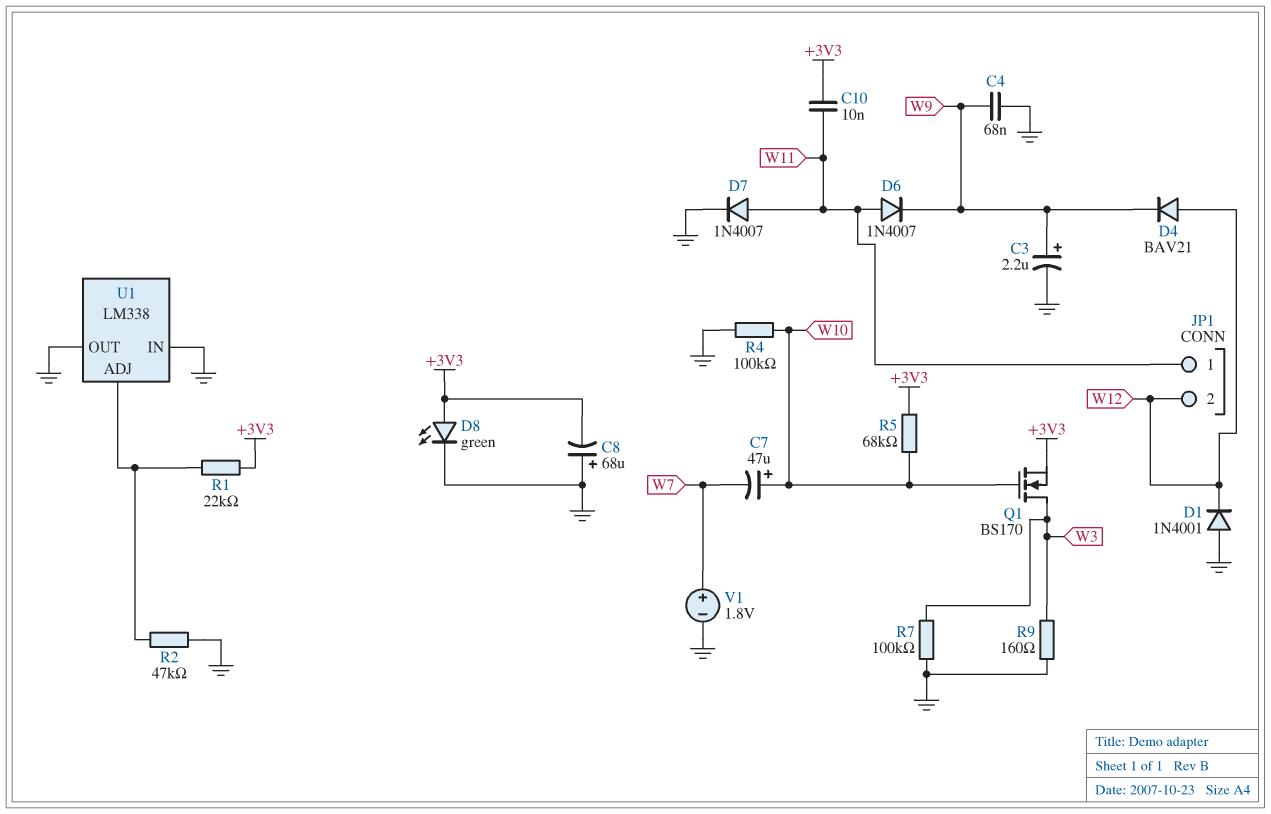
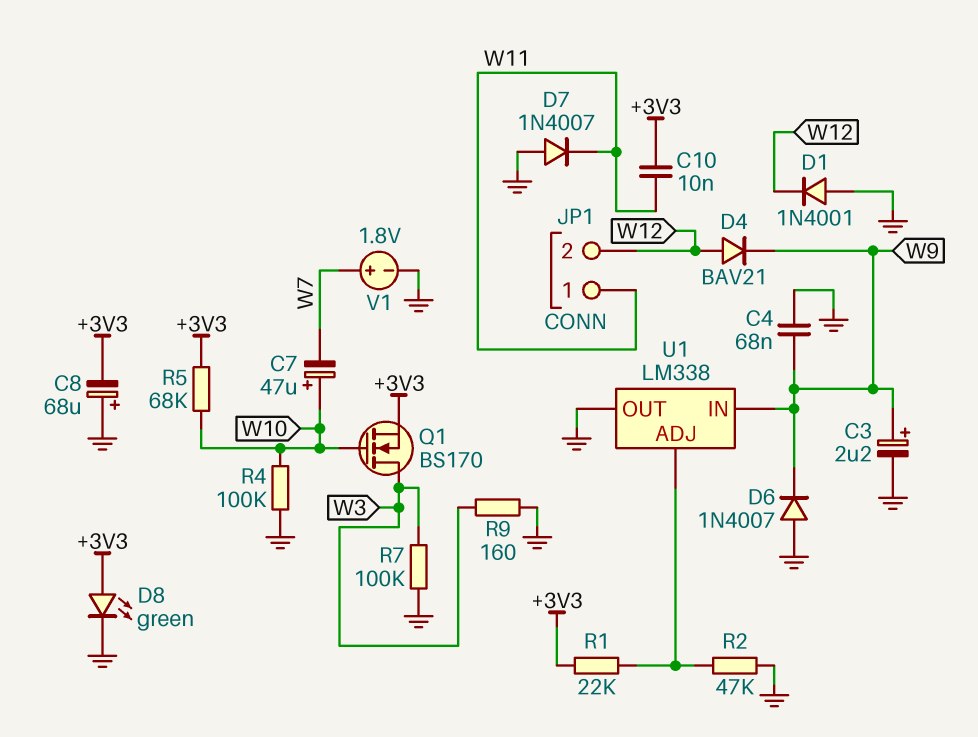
D6: diode 1N4007 (A W11, K W9) -> diode 1N4007 (A GND, K W9)
D7: diode 1N4007 (A W11, K GND) -> diode 1N4007 (A GND, K W11)
U1 pin IN: GND -> W9

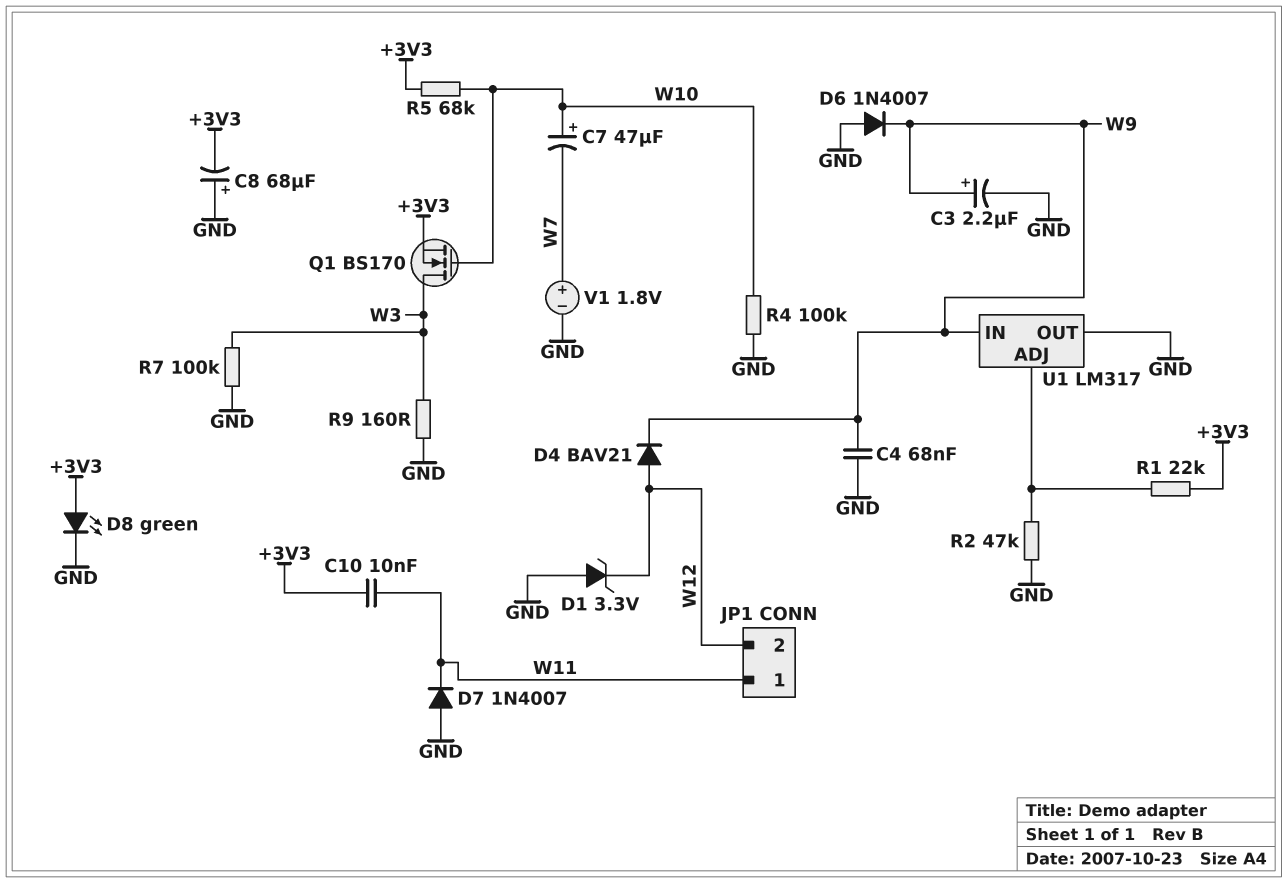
D1: diode 1N4001 (A GND, K W12) -> zener 3.3V (A GND, K W12)
U1: LM338 -> LM317

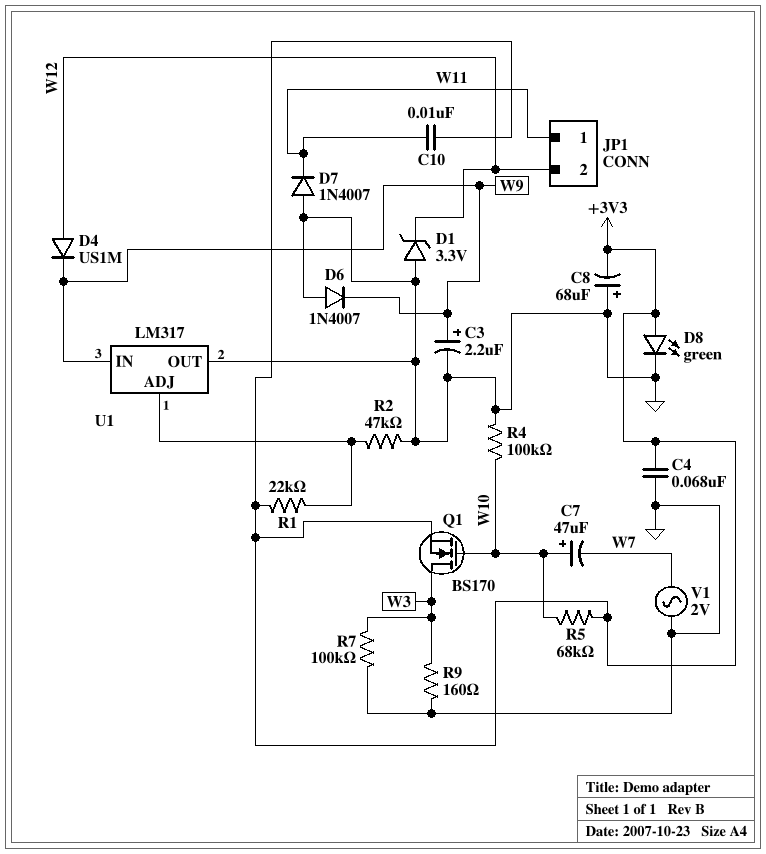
C4: 68nF (GND, W9) -> 68nF (+3V3, GND)
D4: diode BAV21 (A W12, K W9) -> diode US1M (A W12, K W9)
V1: 1.8V (plus W7, minus GND) -> AC 2V (GND, W7)

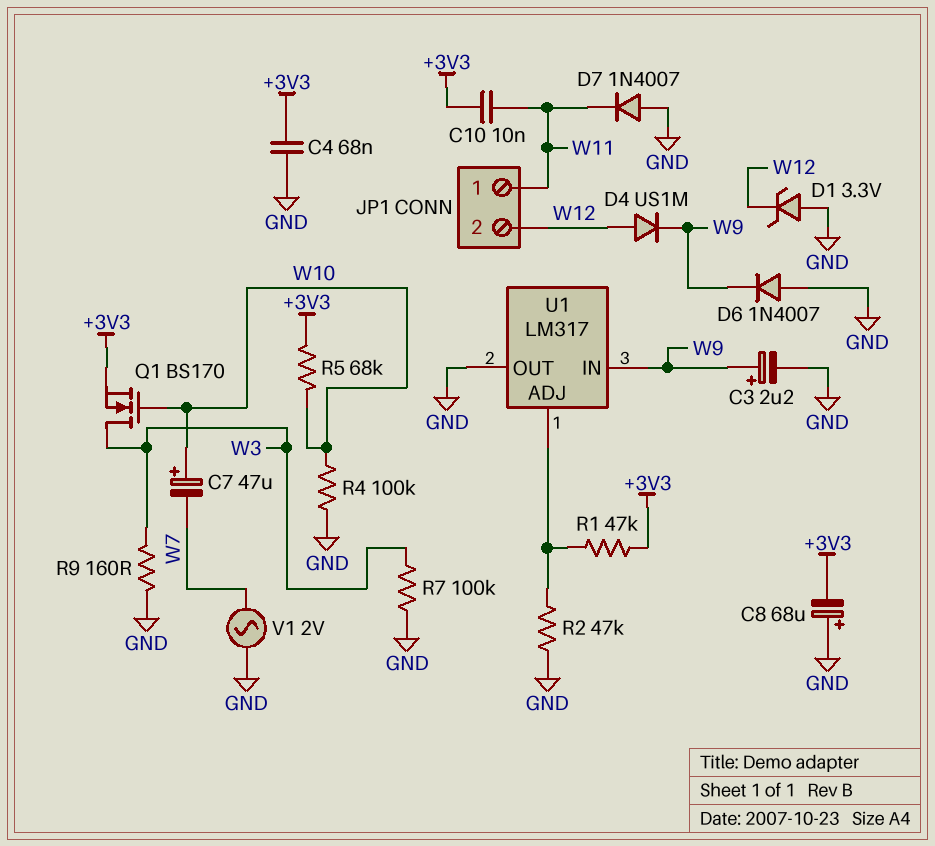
D8: LED green (A +3V3, K GND) -> none
R1: 22k (+3V3, U1/ADJ) -> 47k (+3V3, U1/ADJ)

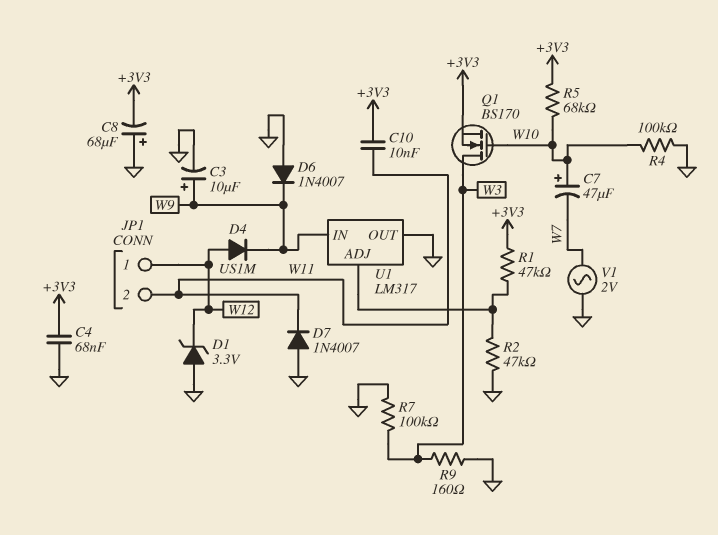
C3: 2.2uF (plus W9, minus GND) -> 10uF (plus W9, minus GND)
JP1 pin 1: W11 -> W12
JP1 pin 2: W12 -> W11

